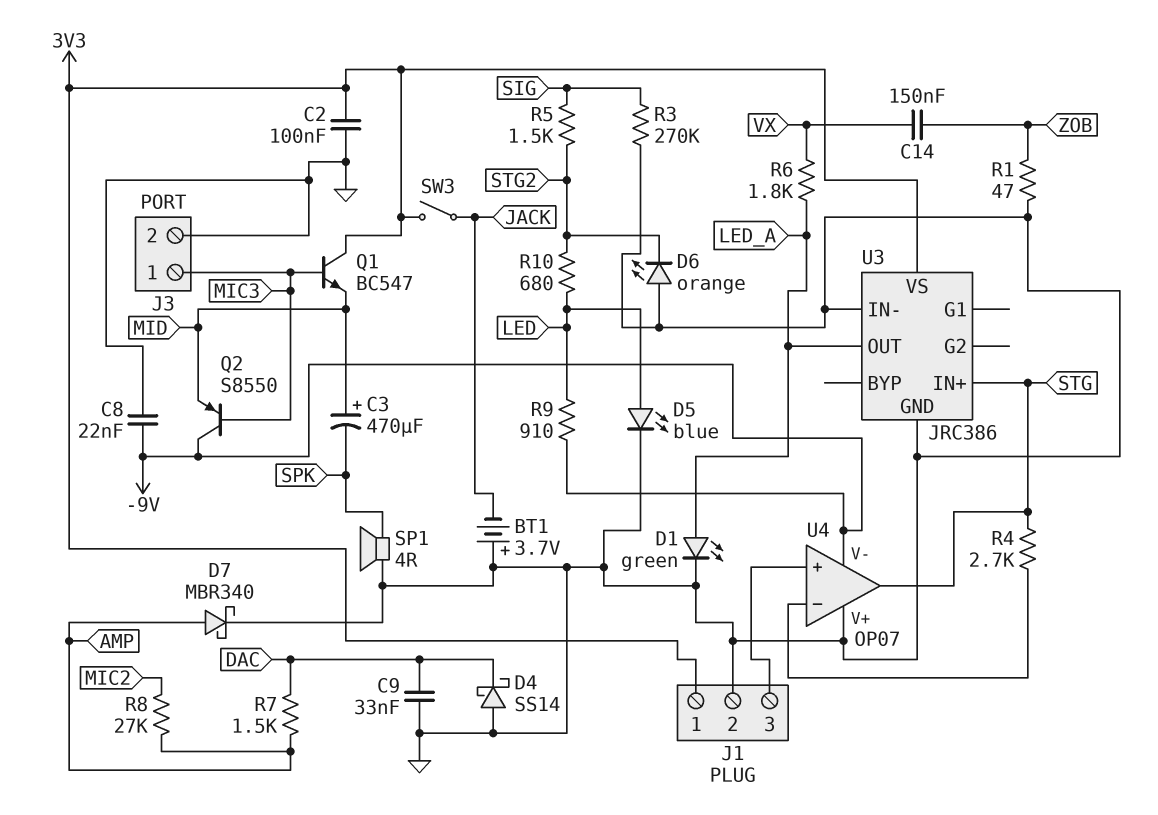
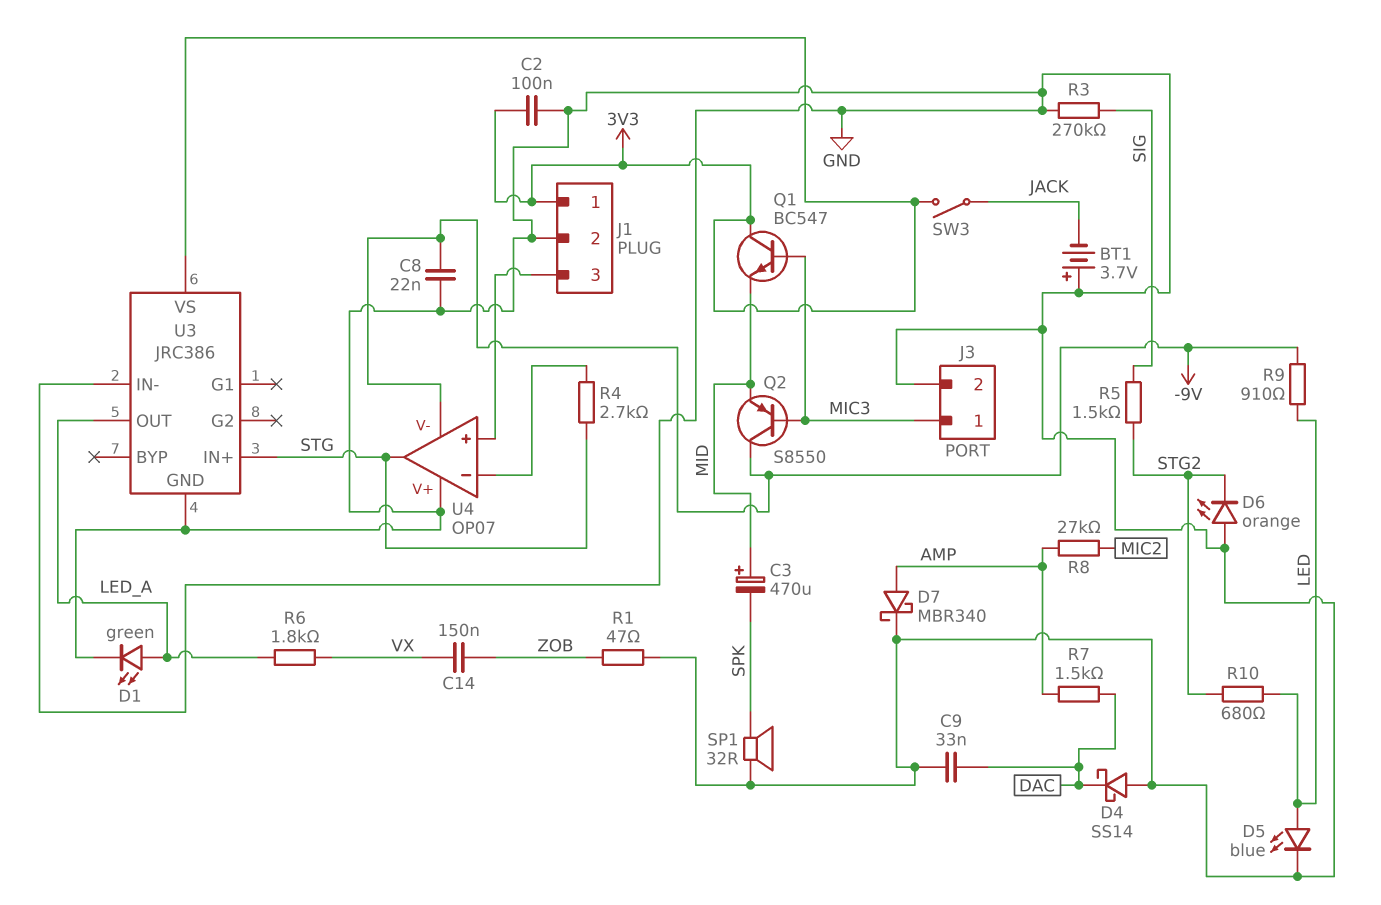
SP1: speaker 4R (GND, SPK) -> speaker 32R (GND, SPK)

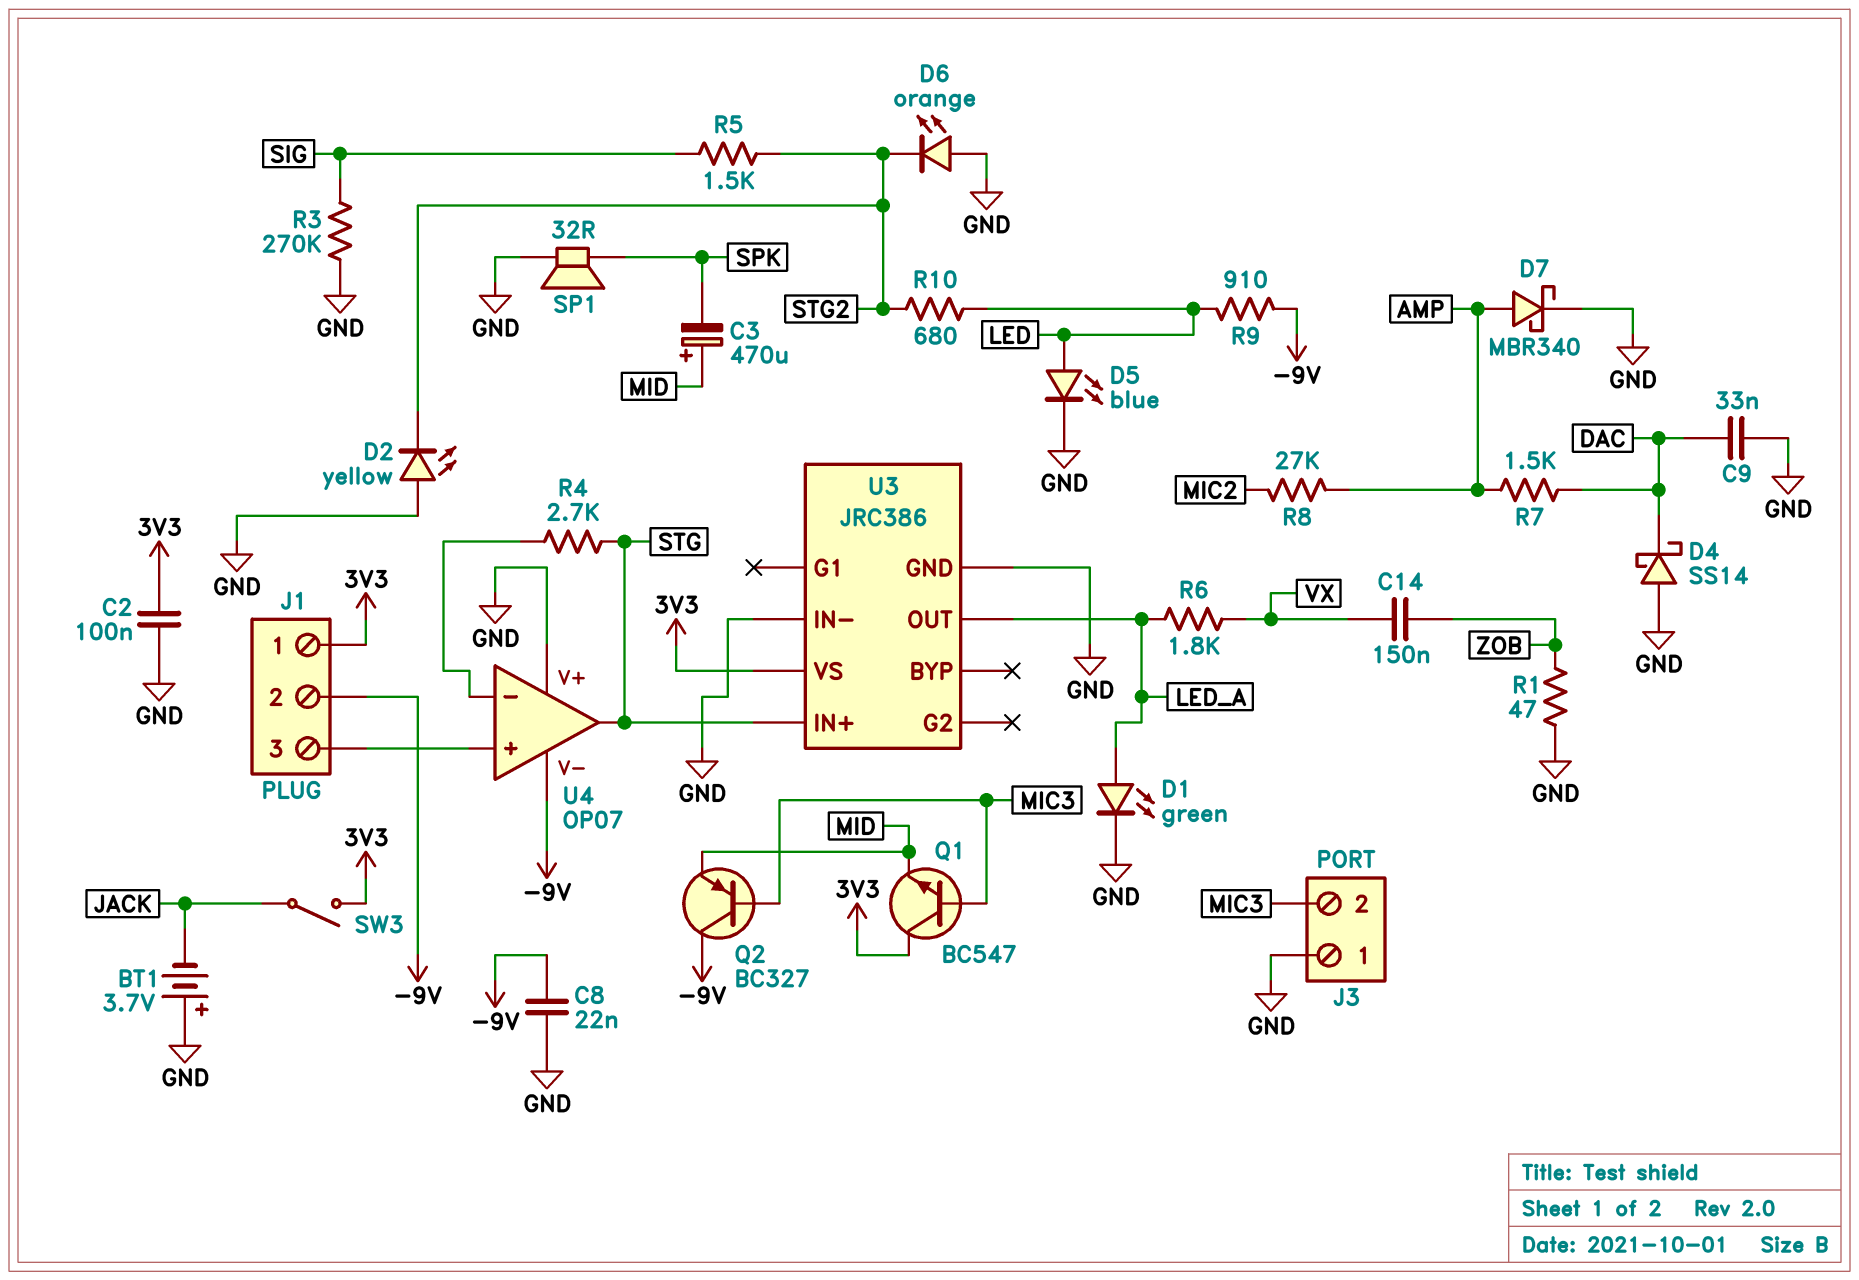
D2: none -> LED yellow (A GND, K STG2)
J1 pin 2: GND -> -9V
J3 pin 1: MIC3 -> GND
J3 pin 2: GND -> MIC3
Q2: PNP S8550 (B MIC3, C -9V, E MID) -> PNP BC327 (B MIC3, C -9V, E MID)

